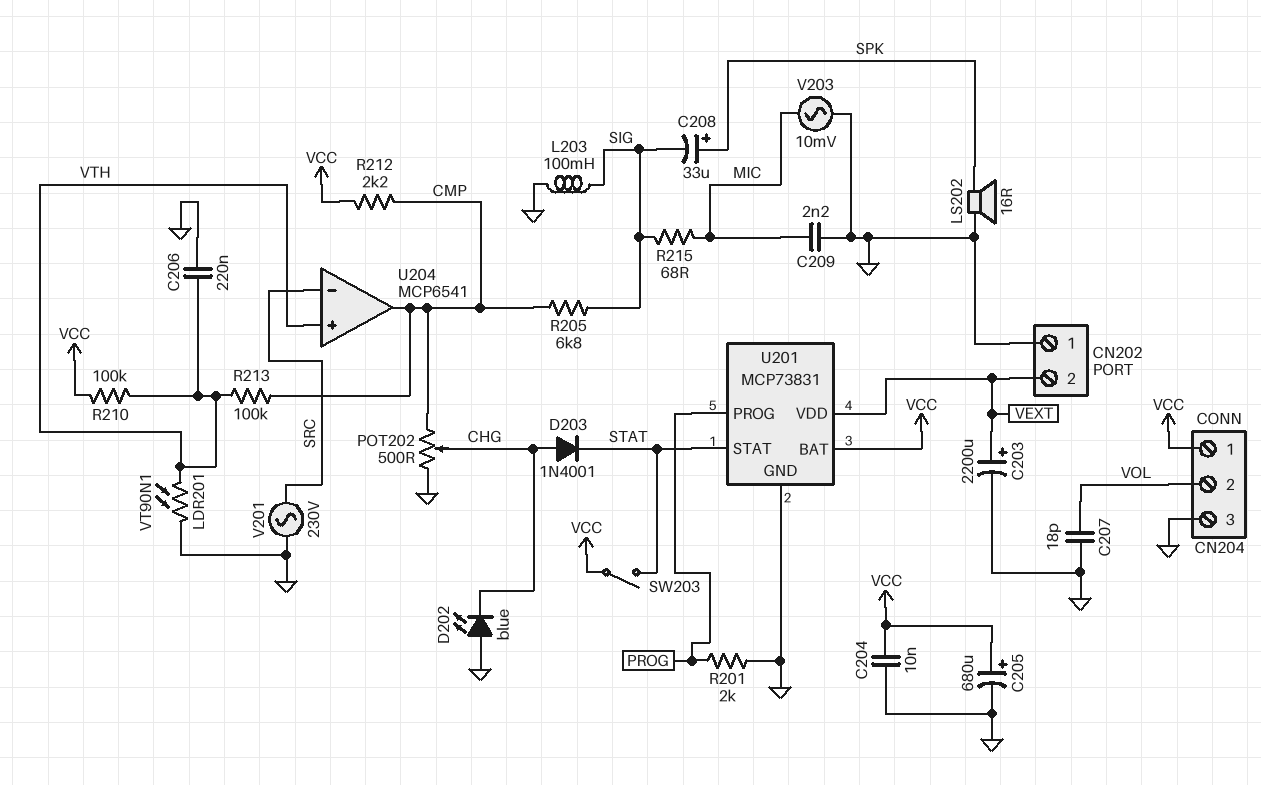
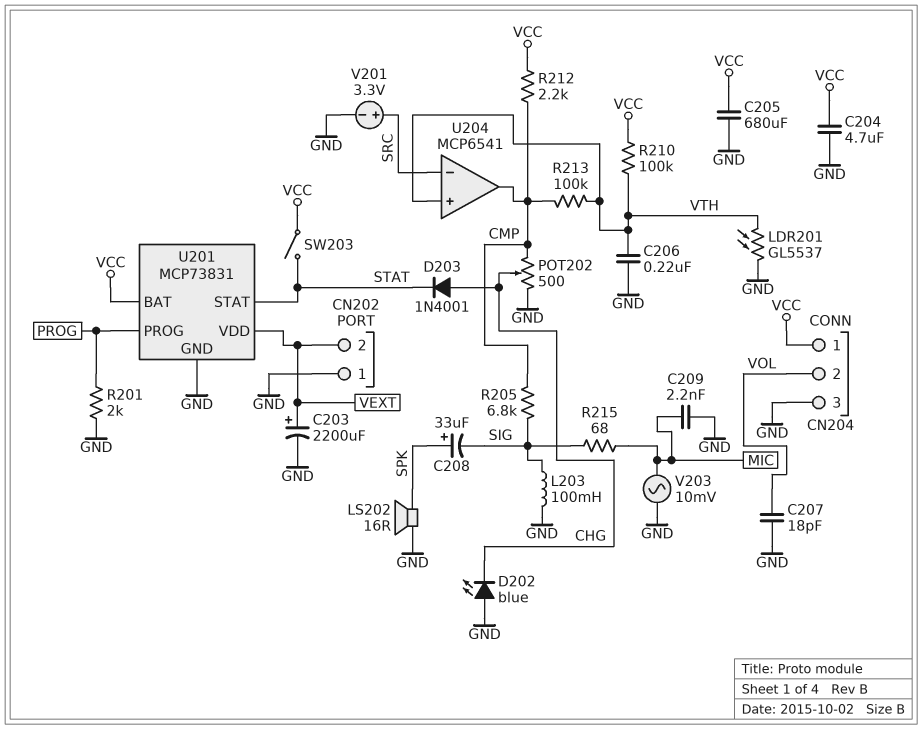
C204: 10nF (GND, VCC) -> 4.7uF (GND, VCC)
C205: 680uF (plus VCC, minus GND) -> 680uF (GND, VCC)
LDR201: VT90N1 (GND, VTH) -> GL5537 (GND, VTH)
V201: AC 230V (GND, SRC) -> 3.3V (plus SRC, minus GND)

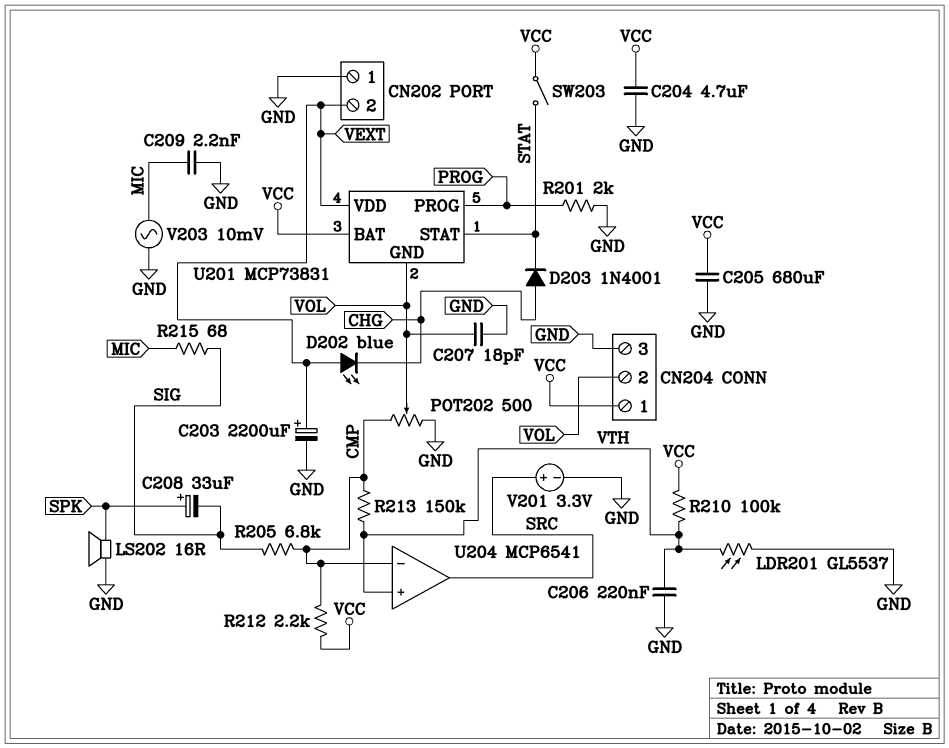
D202: LED blue (A GND, K CHG) -> LED blue (A VEXT, K CHG)
L203: 100mH (GND, SIG) -> none
POT202: 500 (CMP, GND, wiper CHG) -> 500 (CMP, GND, wiper VOL)
R213: 100k (CMP, VTH) -> 150k (CMP, VTH)
U201 pin GND: GND -> VOL
U204 pin in-: SRC -> CMP
U204 pin out: CMP -> SRC

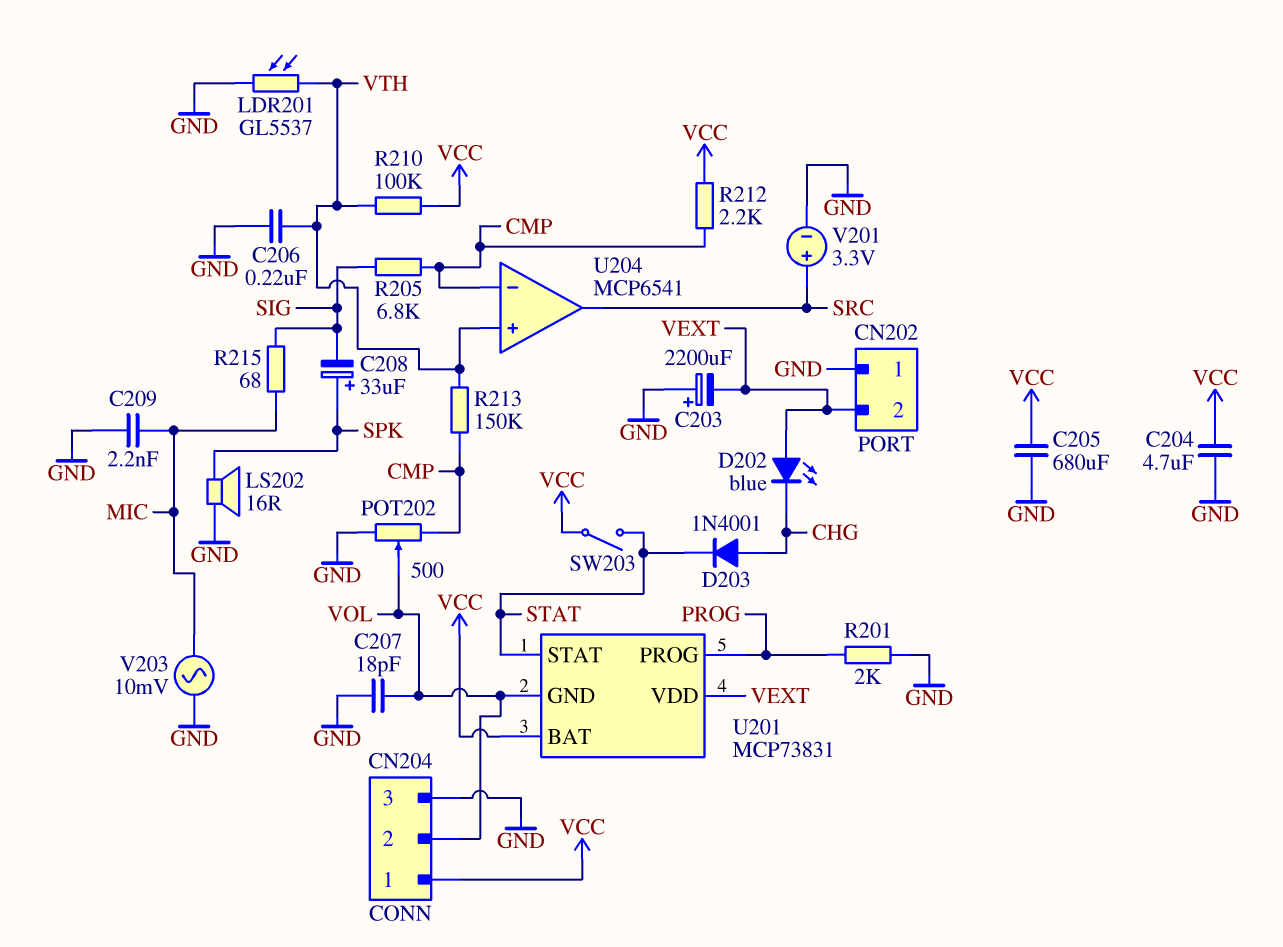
C203: 2200uF (plus VEXT, minus GND) -> 2200uF (plus GND, minus VEXT)

